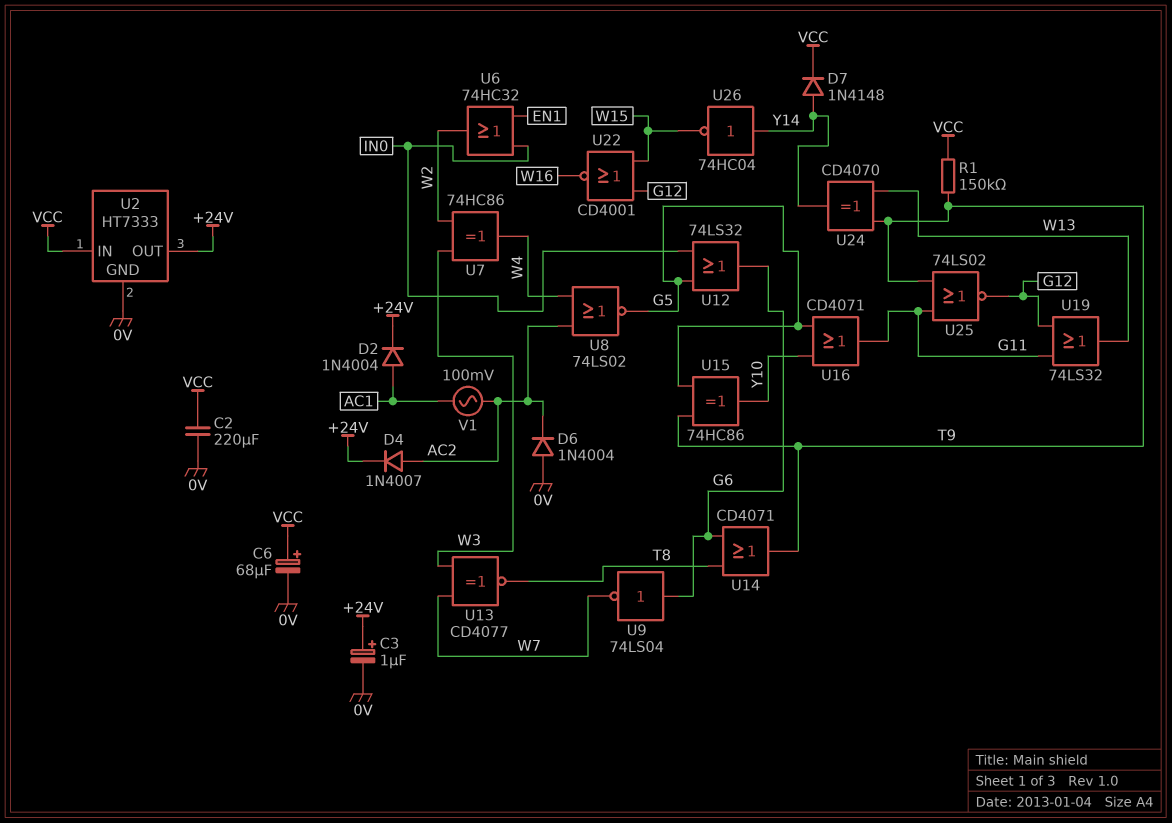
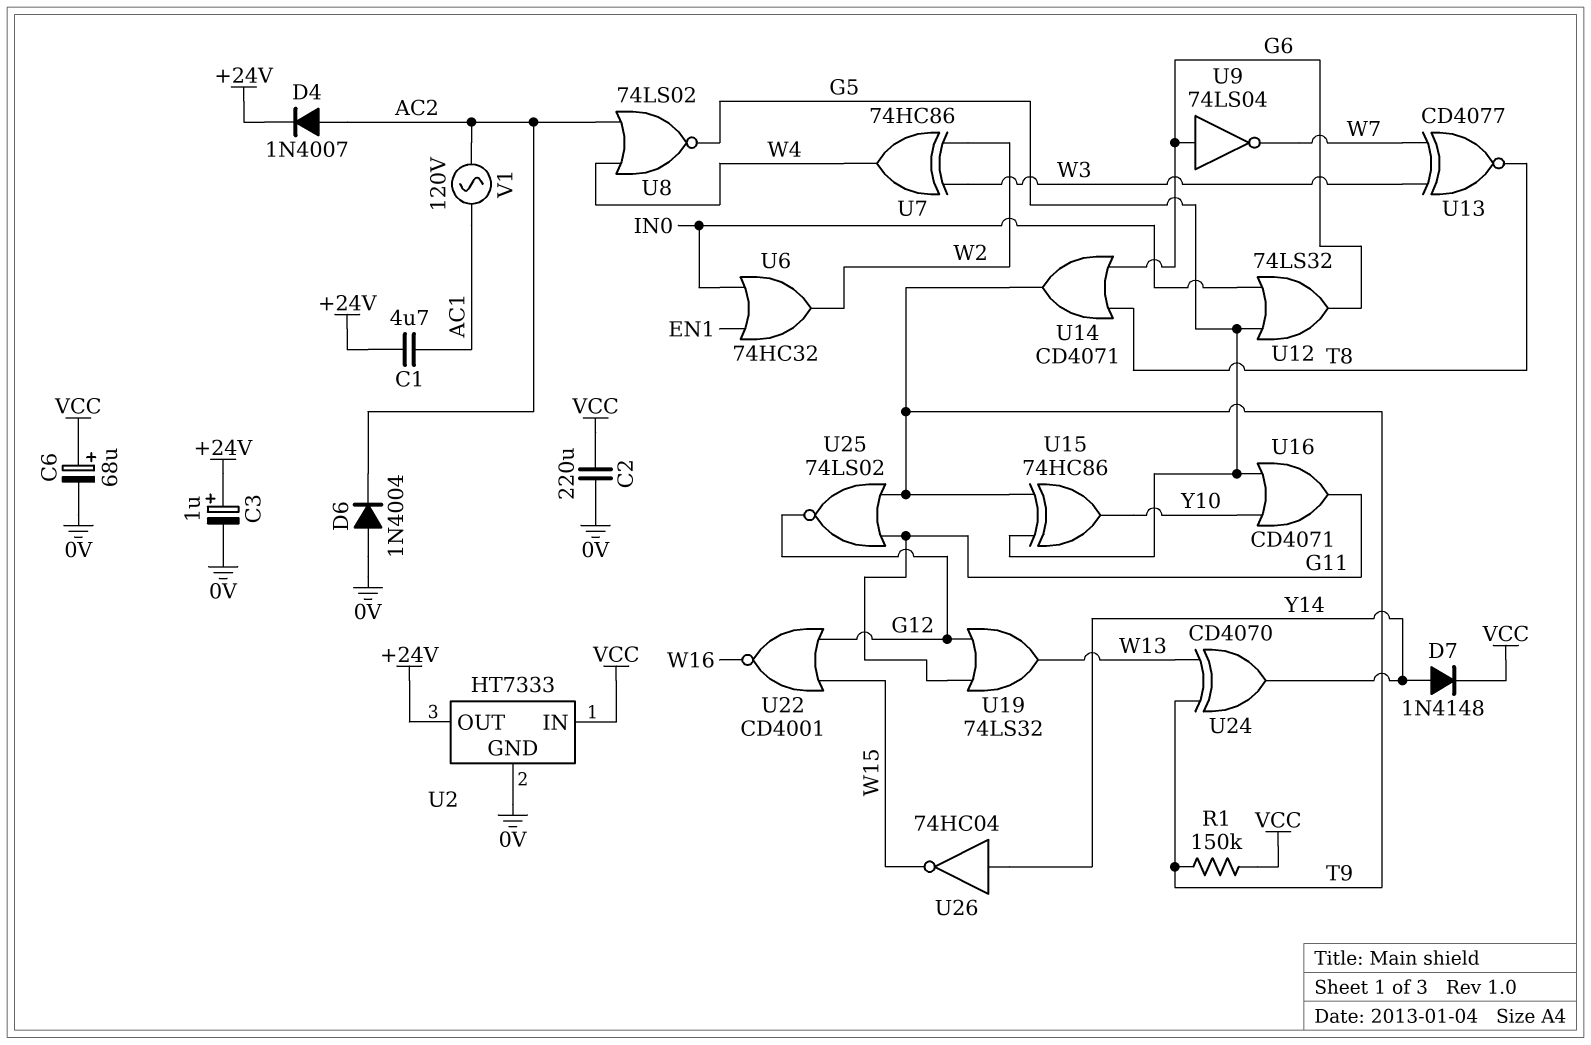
C1: none -> 4.7uF (+24V, AC1)
D2: diode 1N4004 (A AC1, K +24V) -> none
V1: AC 100mV (AC1, AC2) -> AC 120V (AC1, AC2)

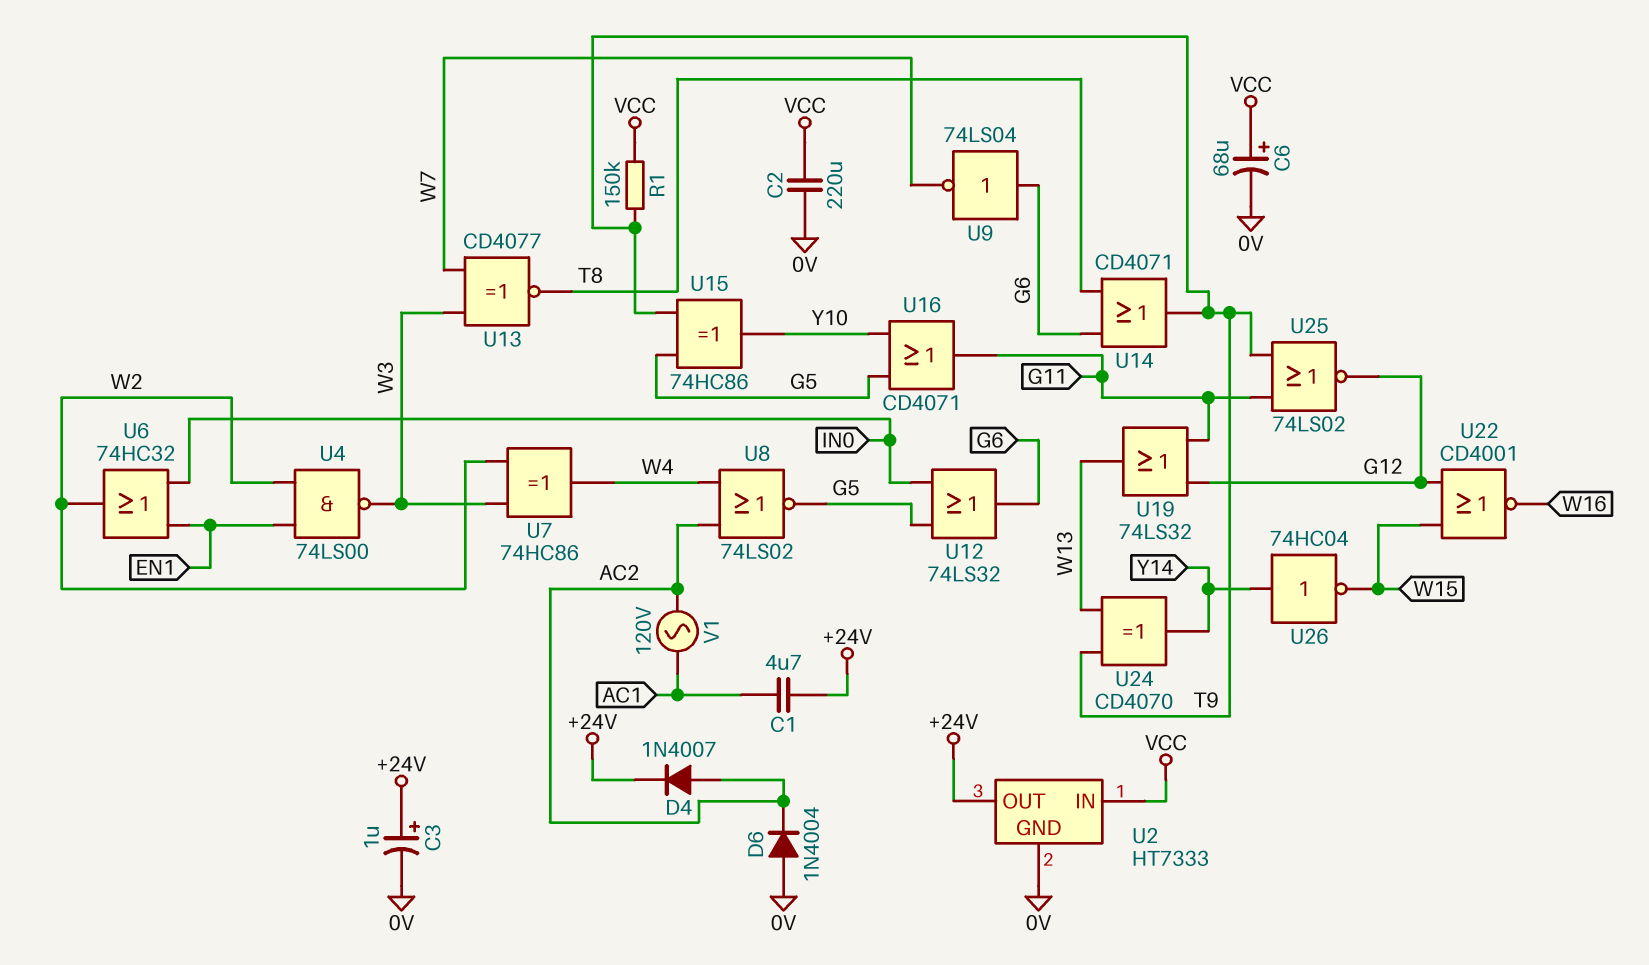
D7: diode 1N4148 (A Y14, K VCC) -> none
U4: none -> NAND 74LS00 (in EN1, in W2, out W3)

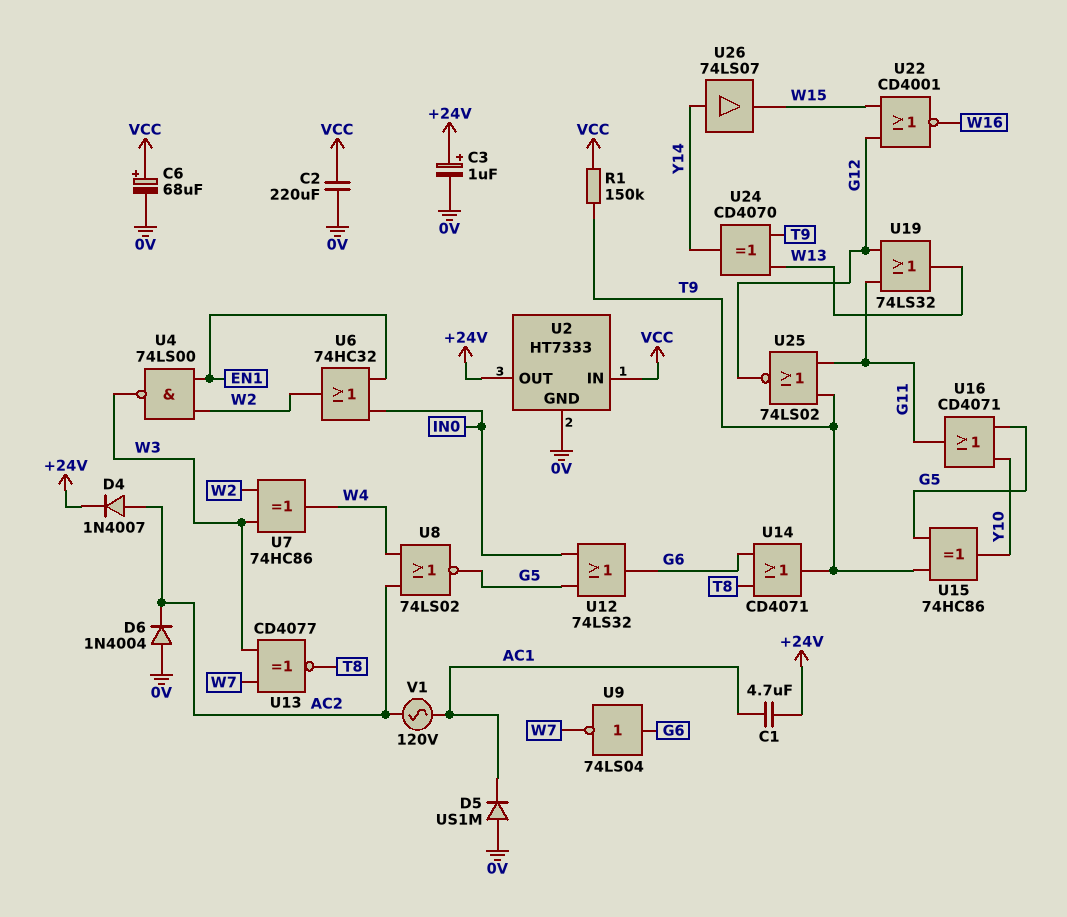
D5: none -> diode US1M (A 0V, K AC1)
U26: NOT 74HC04 (in Y14, out W15) -> buffer 74LS07 (in Y14, out W15)

